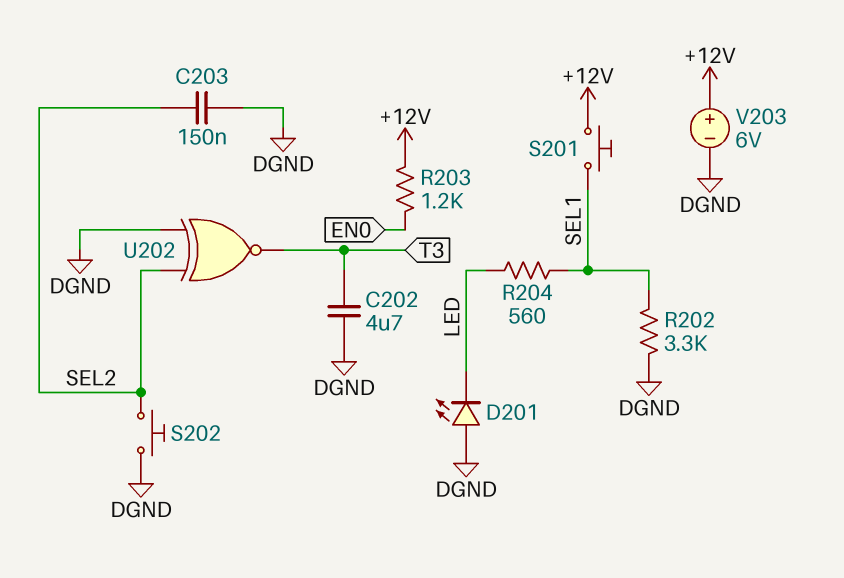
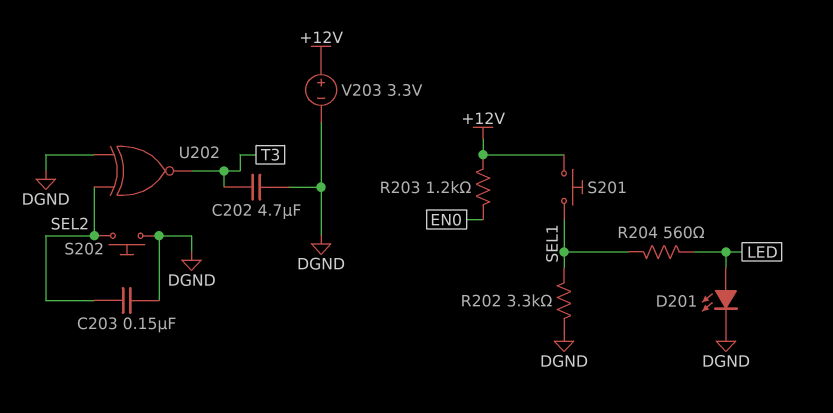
D201: LED (A DGND, K LED) -> LED (A LED, K DGND)
V203: 6V (plus +12V, minus DGND) -> 3.3V (plus +12V, minus DGND)

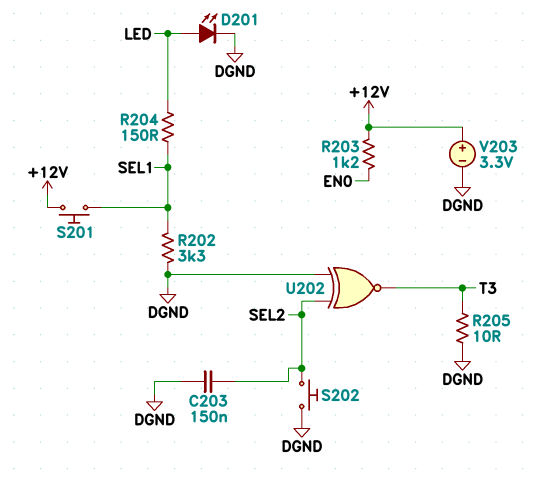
C202: 4.7uF (DGND, T3) -> none
R204: 560 (LED, SEL1) -> 150 (LED, SEL1)
R205: none -> 10 (DGND, T3)

